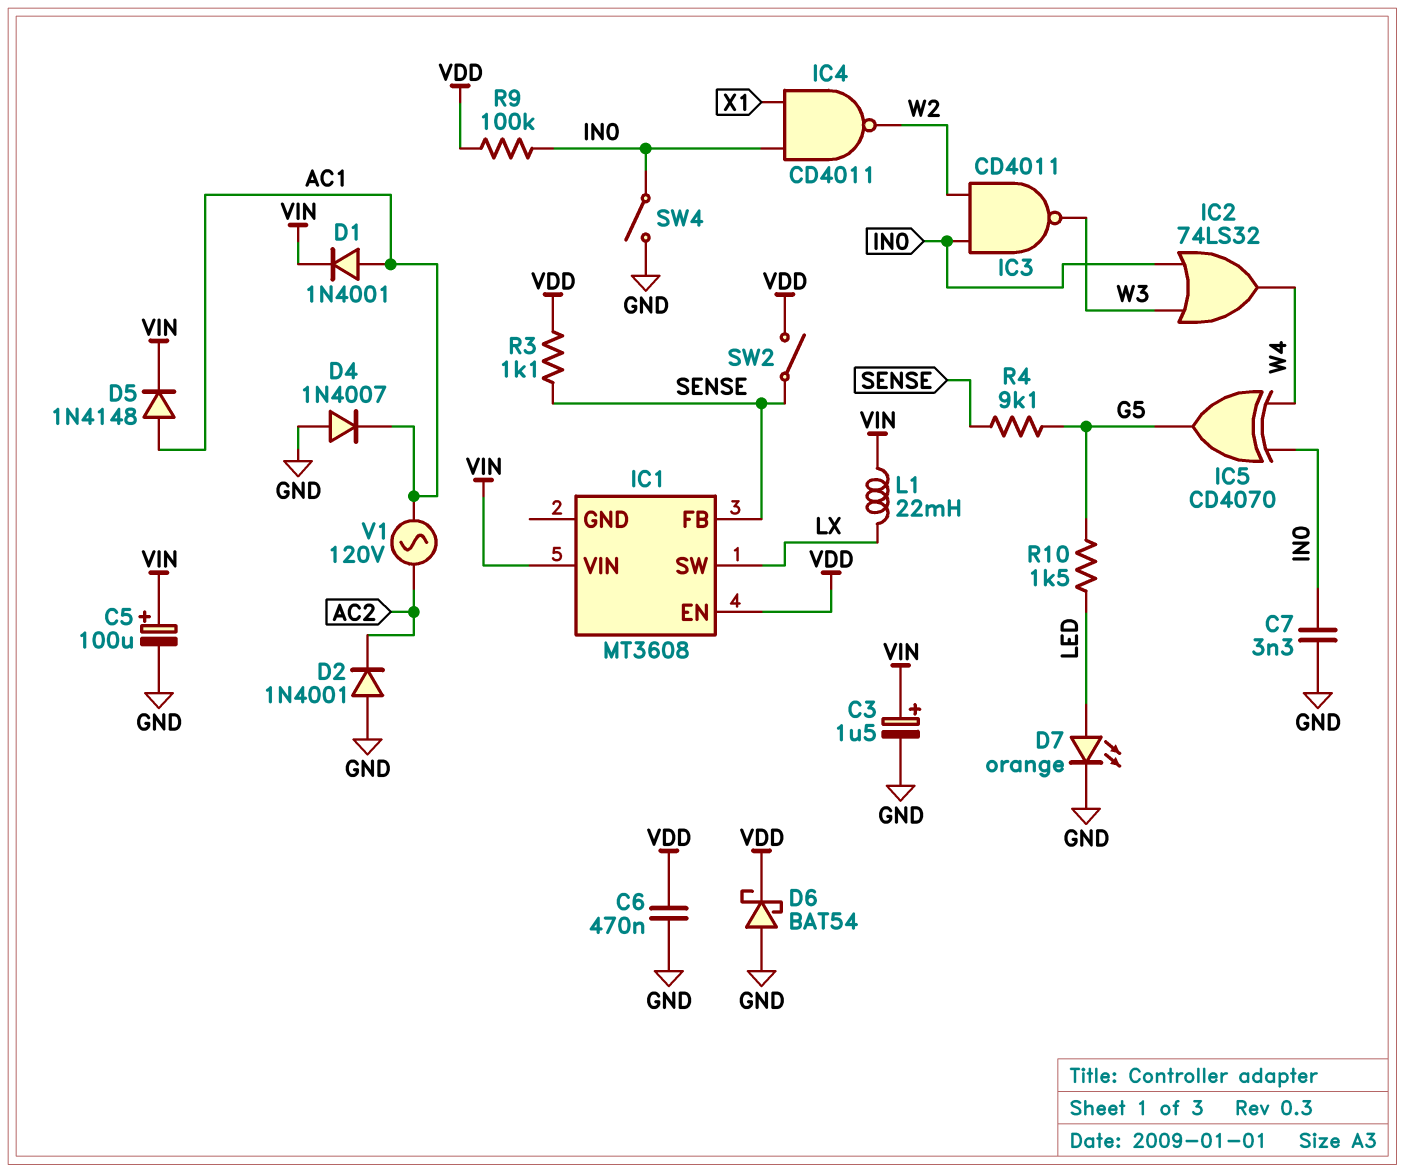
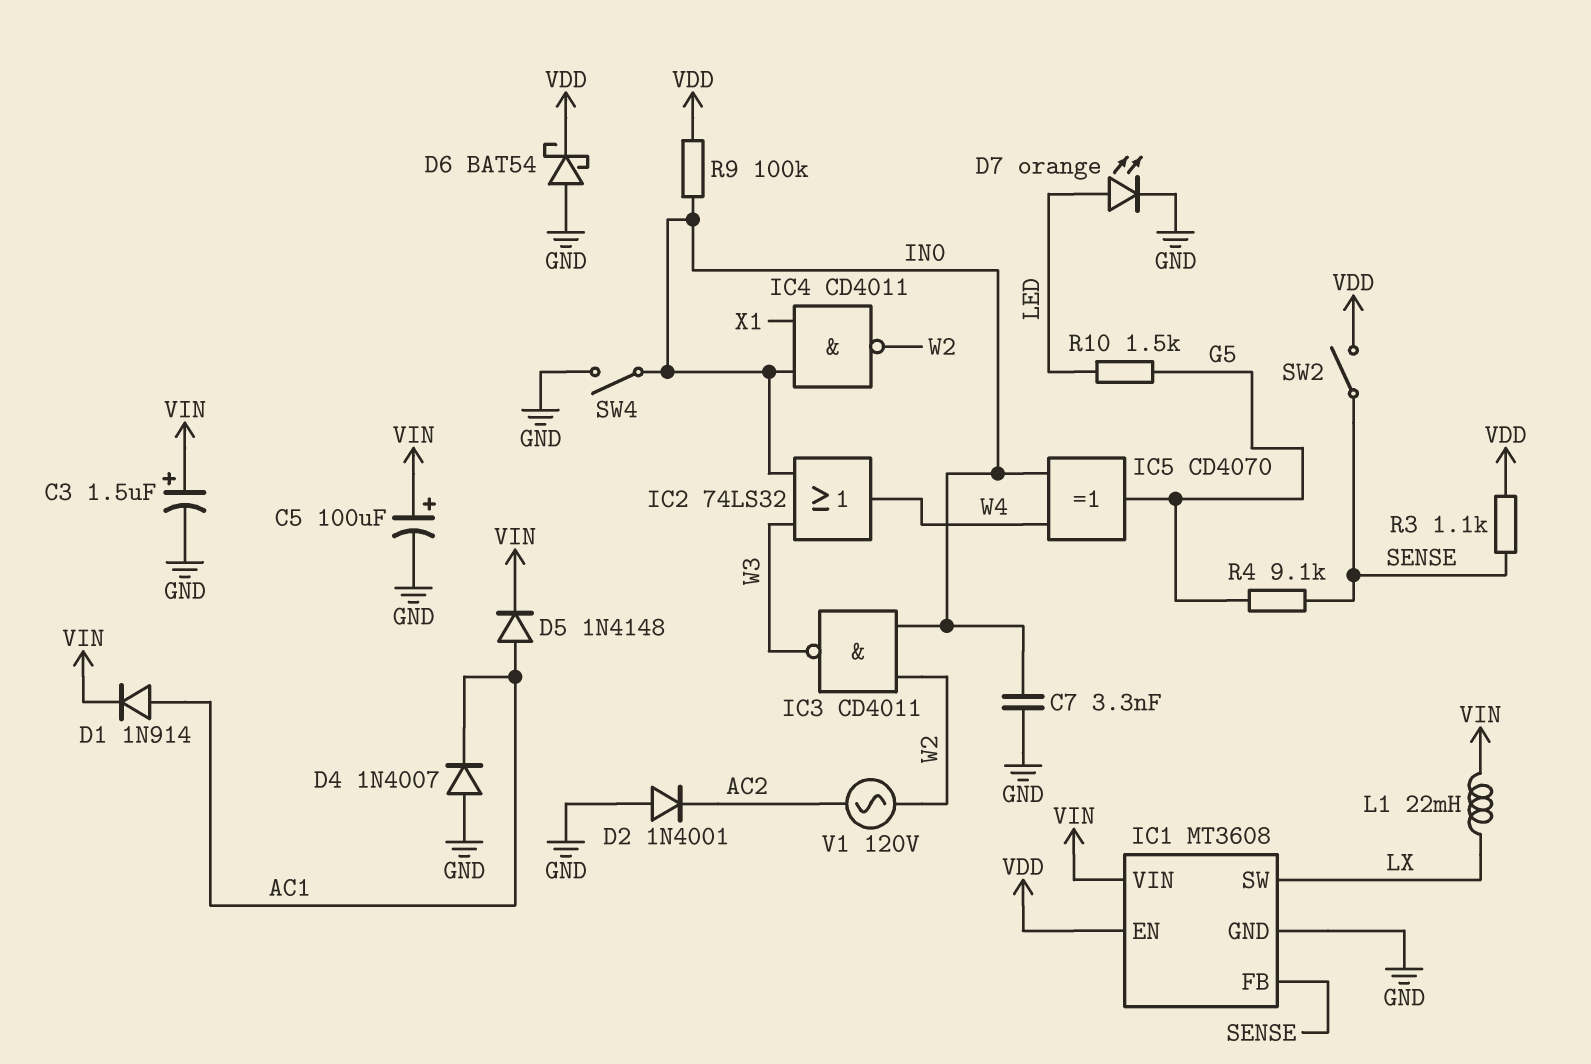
C6: 470nF (GND, VDD) -> none
D1: diode 1N4001 (A AC1, K VIN) -> diode 1N914 (A AC1, K VIN)
IC1 pin GND: none -> GND
V1: AC 120V (AC1, AC2) -> AC 120V (AC2, W2)

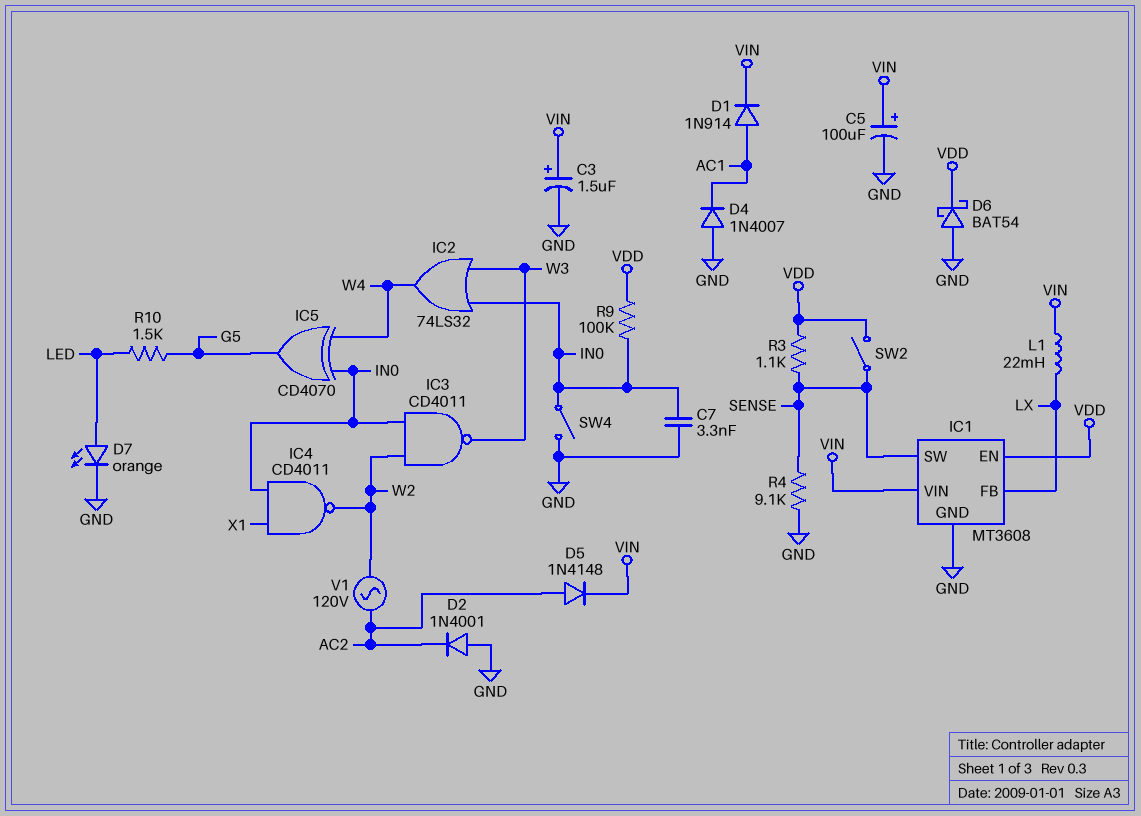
D5: diode 1N4148 (A AC1, K VIN) -> diode 1N4148 (A AC2, K VIN)
IC1 pin FB: SENSE -> LX
IC1 pin SW: LX -> SENSE
R4: 9.1k (G5, SENSE) -> 9.1k (GND, SENSE)

